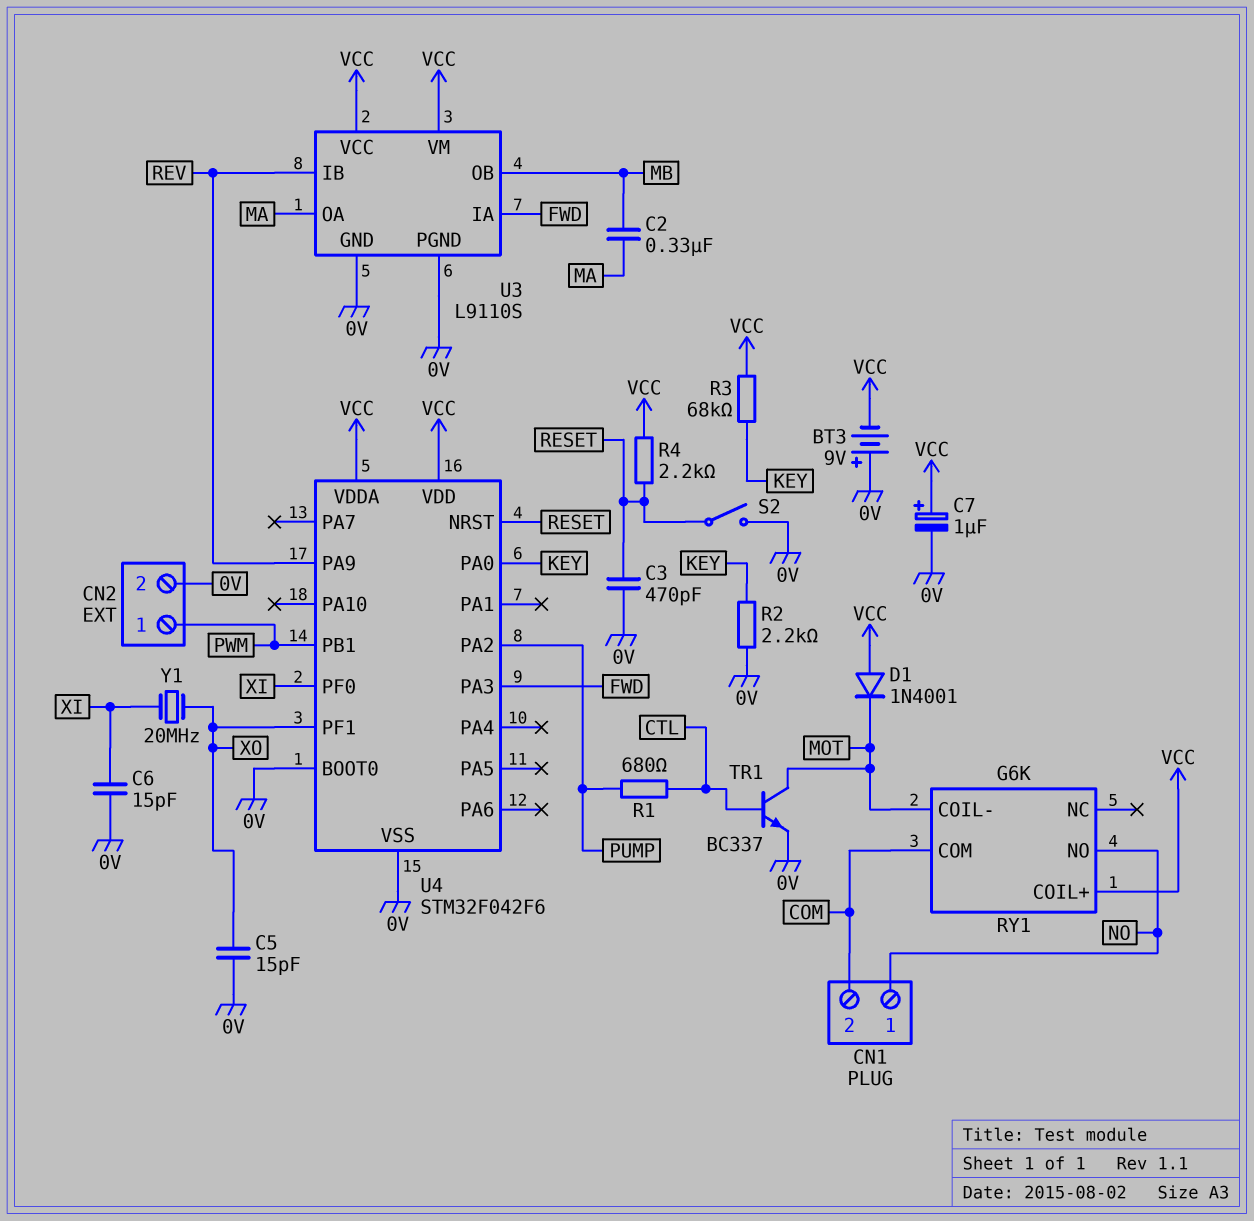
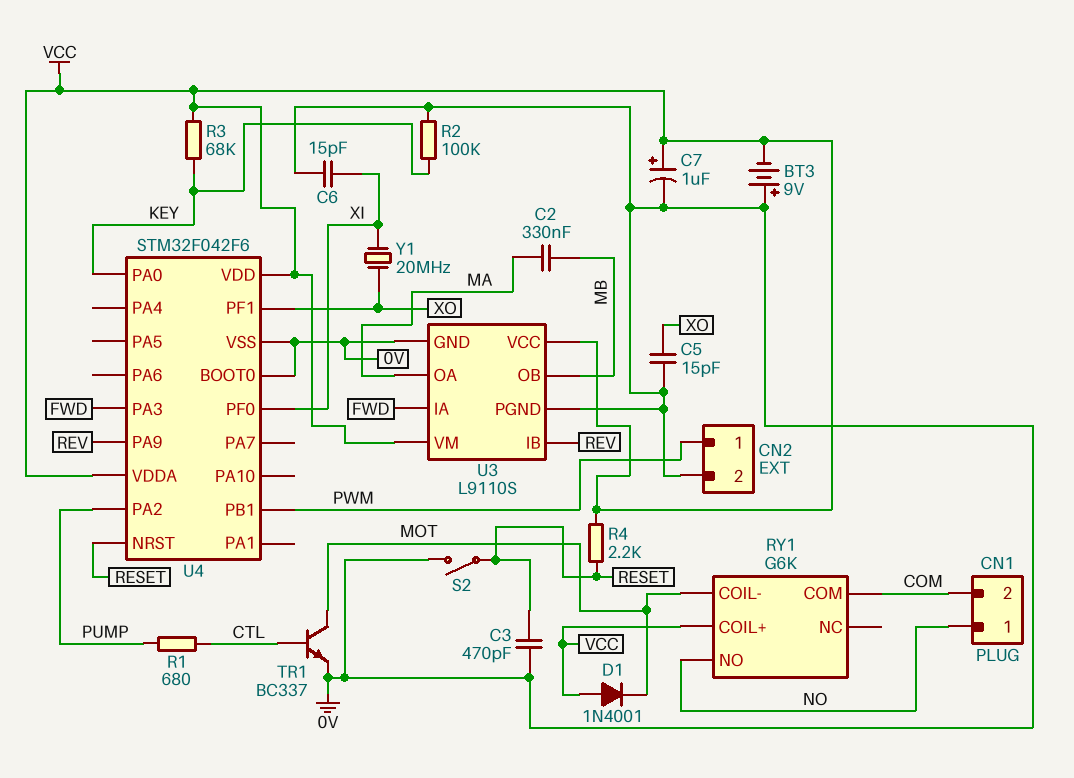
R2: 2.2k (0V, KEY) -> 100k (0V, KEY)

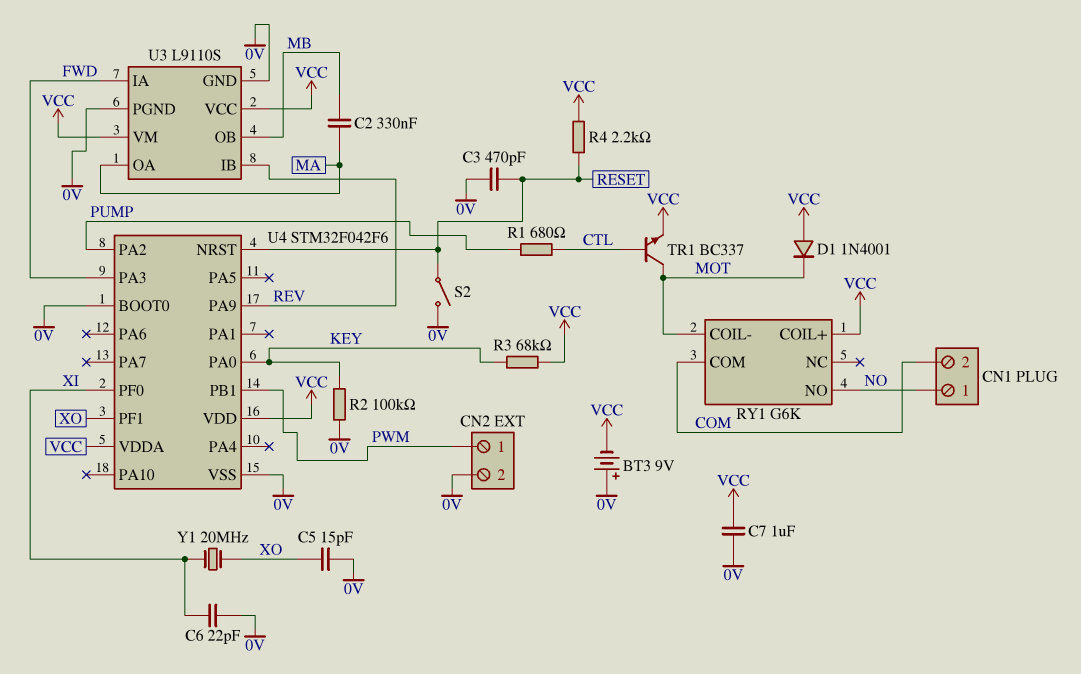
C6: 15pF (0V, XI) -> 22pF (0V, XI)
C7: 1uF (plus VCC, minus 0V) -> 1uF (0V, VCC)
TR1: NPN BC337 (B CTL, C MOT, E 0V) -> NPN BC337 (B CTL, C MOT, E VCC)

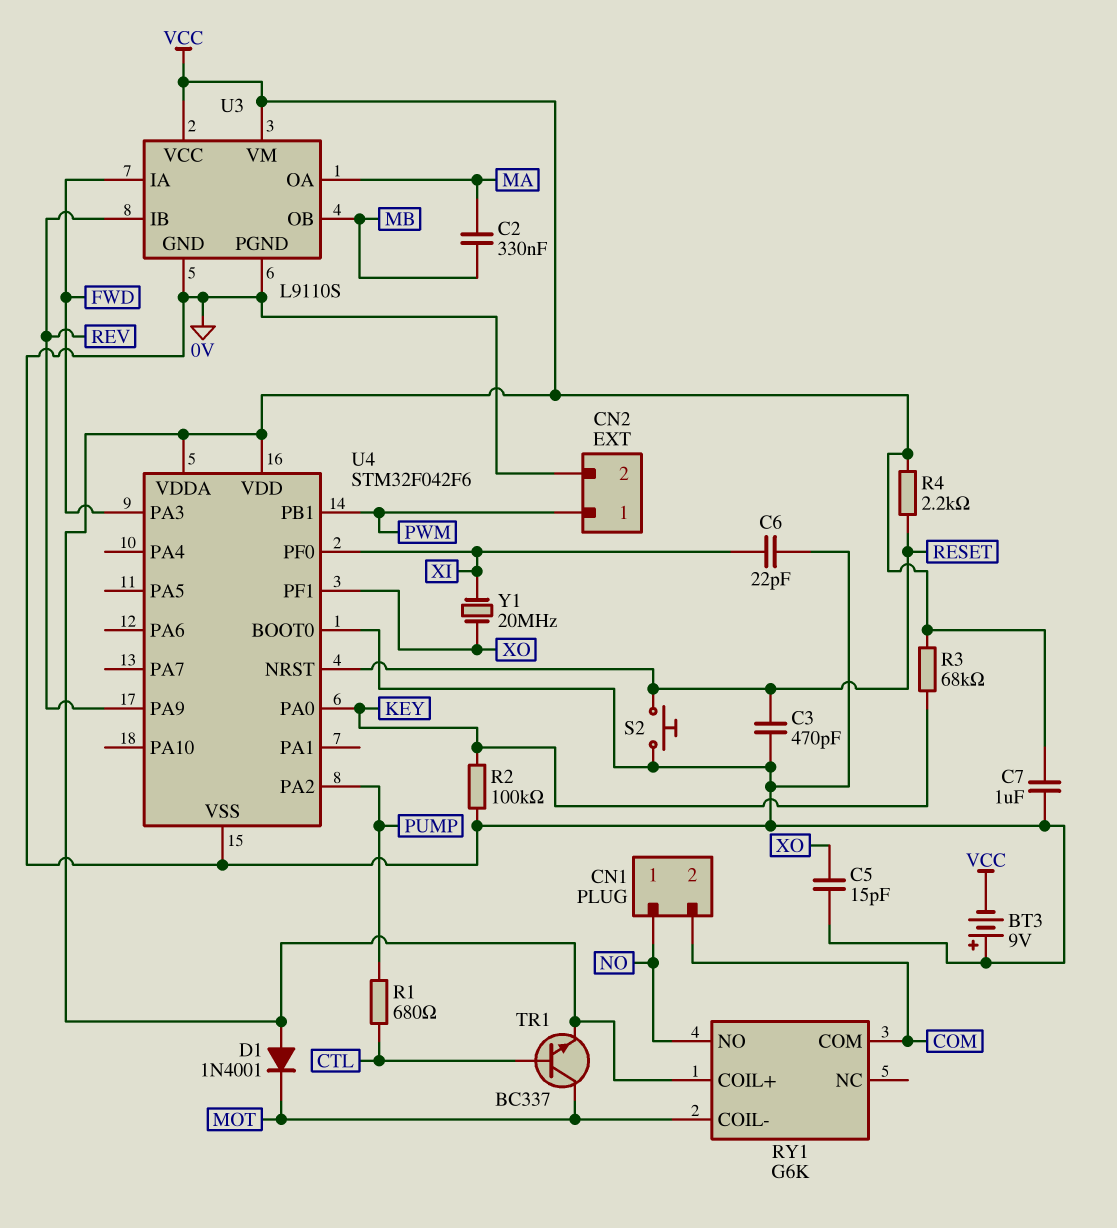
S2: switch (0V, RESET) -> button (0V, RESET)

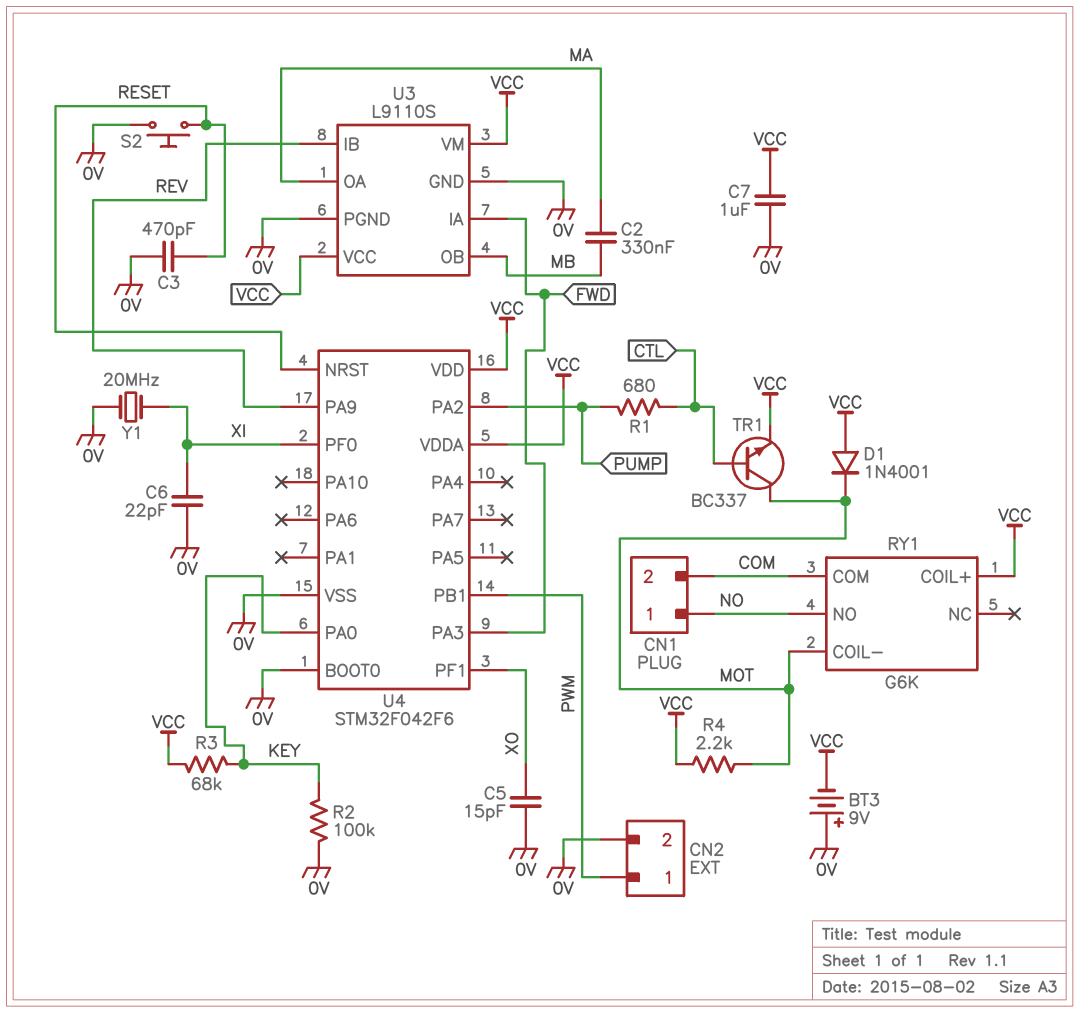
R4: 2.2k (RESET, VCC) -> 2.2k (MOT, VCC)
Y1: 20MHz (XI, XO) -> 20MHz (0V, XI)

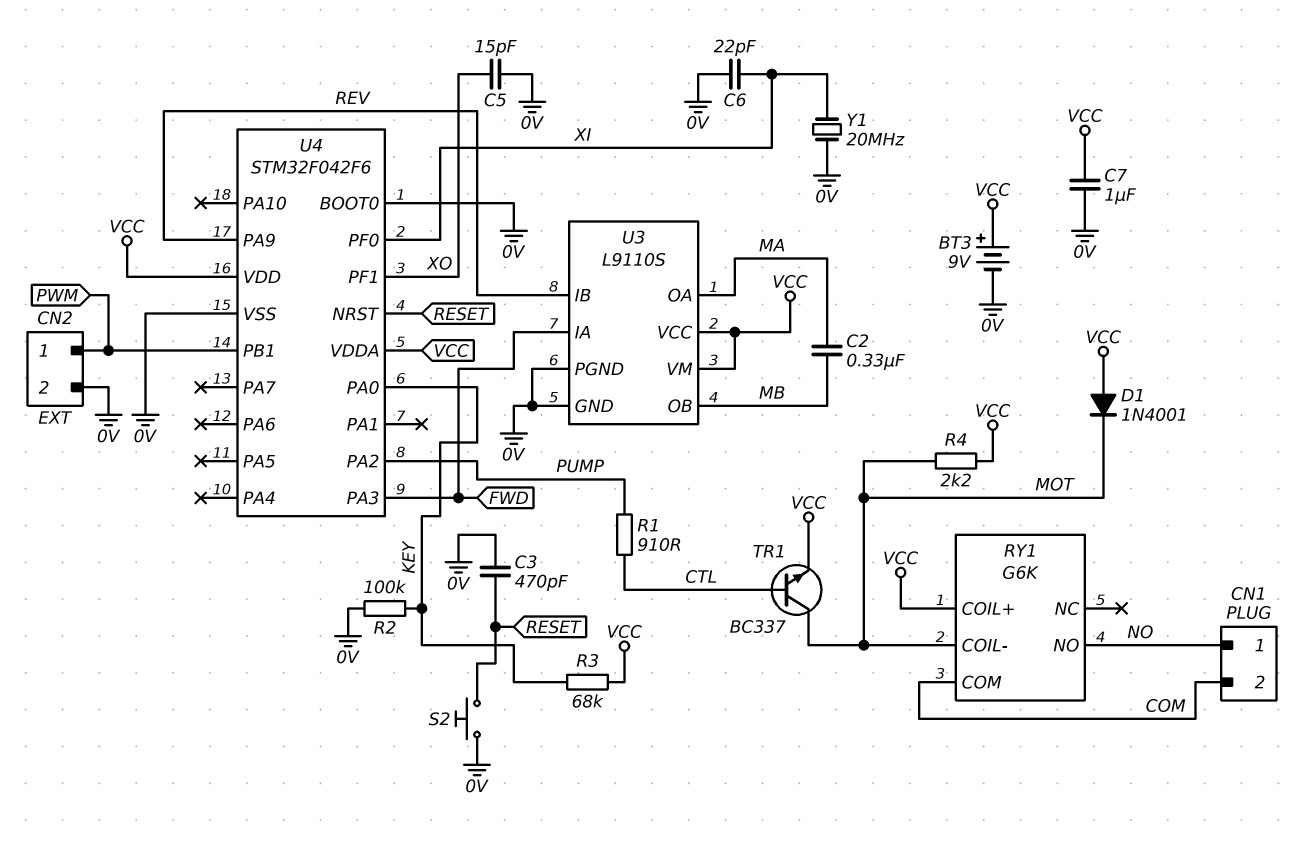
BT3: 9V (plus 0V, minus VCC) -> 9V (plus VCC, minus 0V)
R1: 680 (CTL, PUMP) -> 910 (CTL, PUMP)

